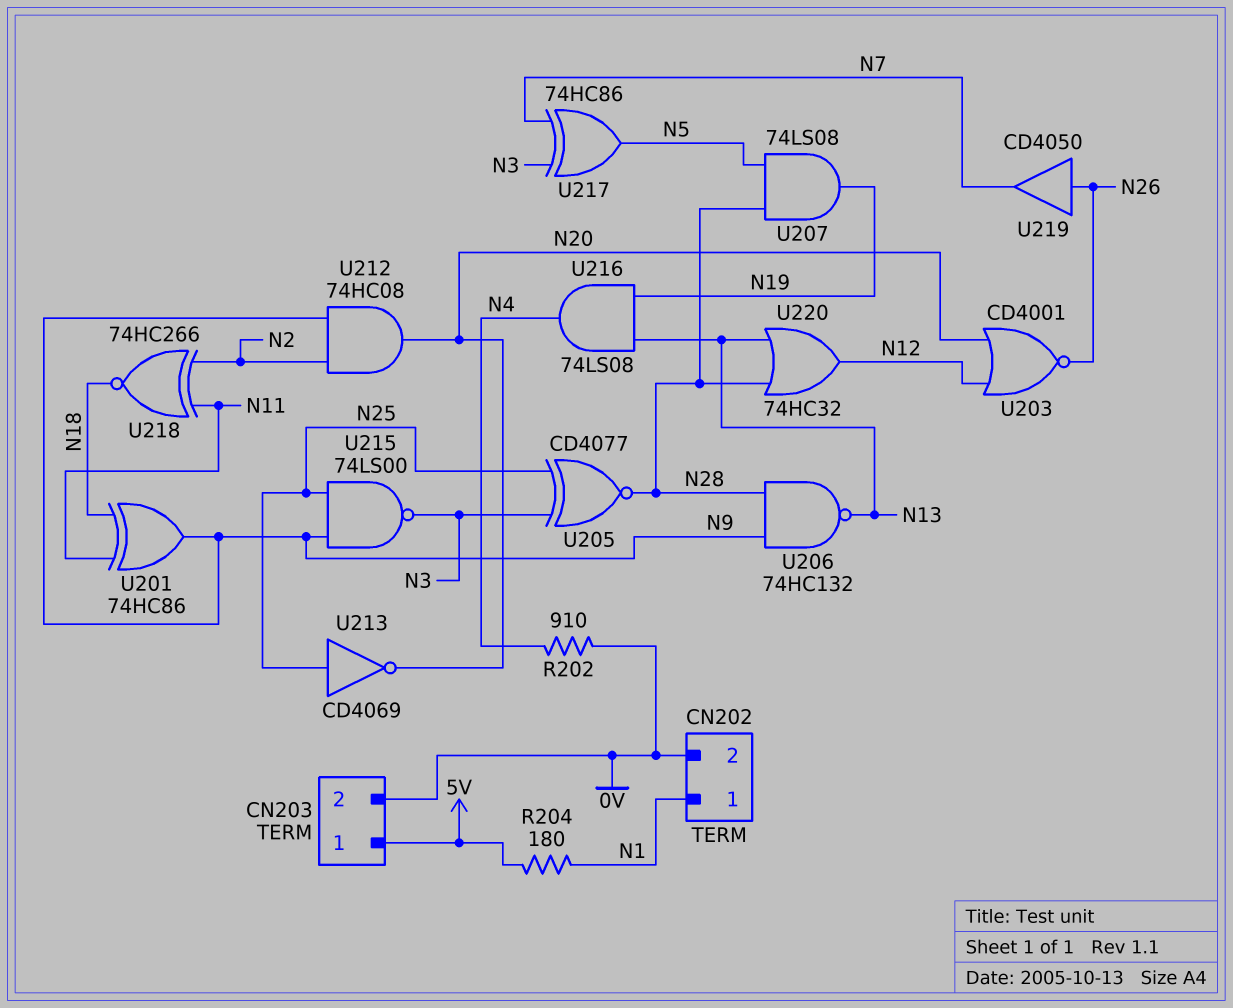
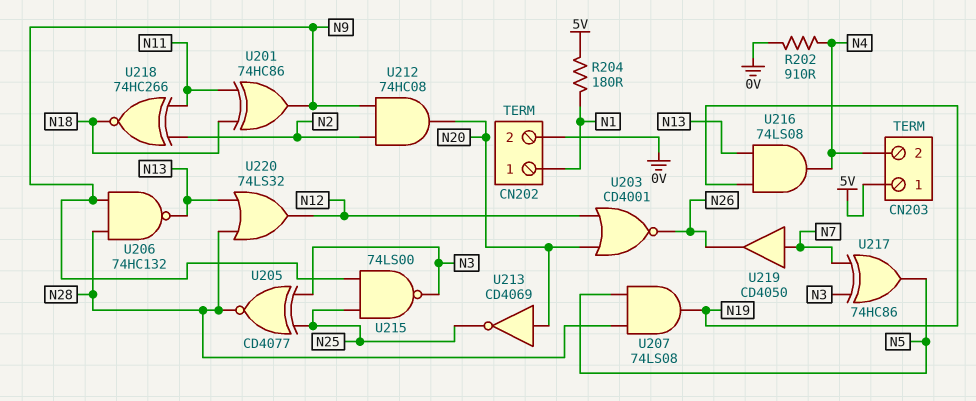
CN203 pin 2: 0V -> N4
U213: NOT CD4069 (in N25, out N20) -> NOT CD4069 (in N20, out N25)
U219: buffer CD4050 (in N26, out N7) -> buffer CD4050 (in N7, out N26)
U220: OR 74HC32 (in N13, in N28, out N12) -> OR 74LS32 (in N13, in N28, out N12)

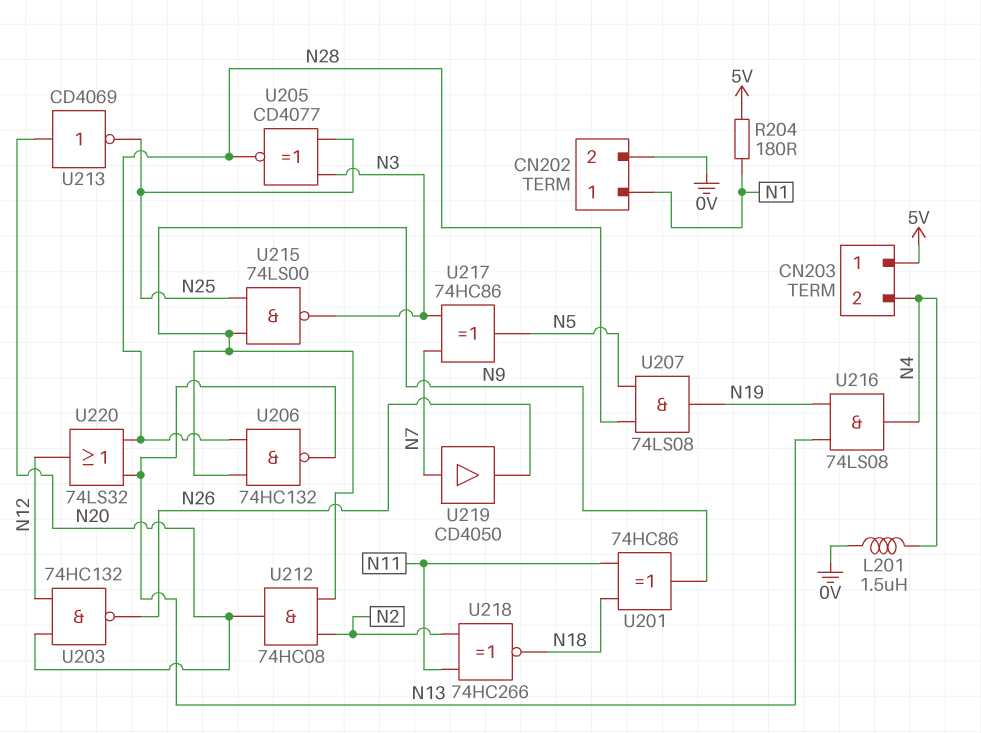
L201: none -> 1.5uH (0V, N4)
R202: 910 (0V, N4) -> none
U203: NOR CD4001 (in N12, in N20, out N26) -> NAND 74HC132 (in N12, in N20, out N26)

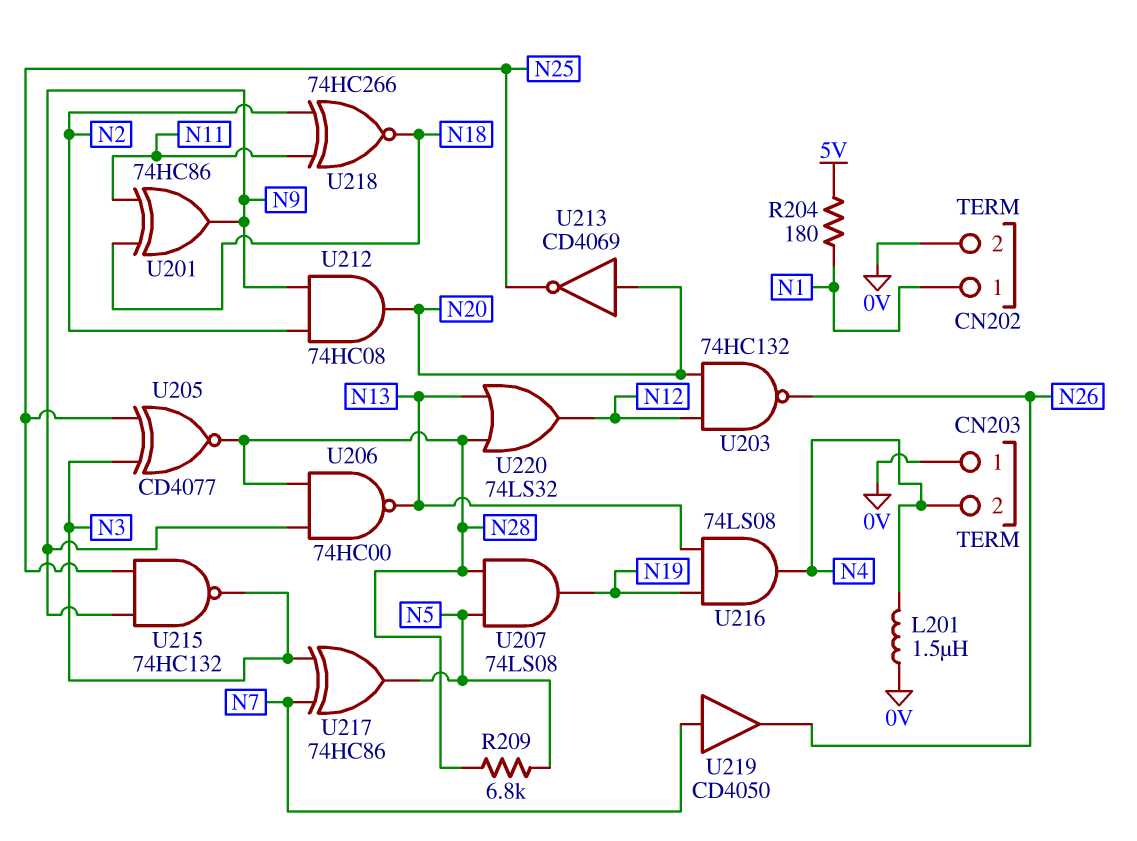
CN203 pin 1: 5V -> 0V
R209: none -> 6.8k (N5, N28)
U206: NAND 74HC132 (in N9, in N28, out N13) -> NAND 74HC00 (in N9, in N28, out N13)
U215: NAND 74LS00 (in N9, in N25, out N3) -> NAND 74HC132 (in N9, in N25, out N3)

